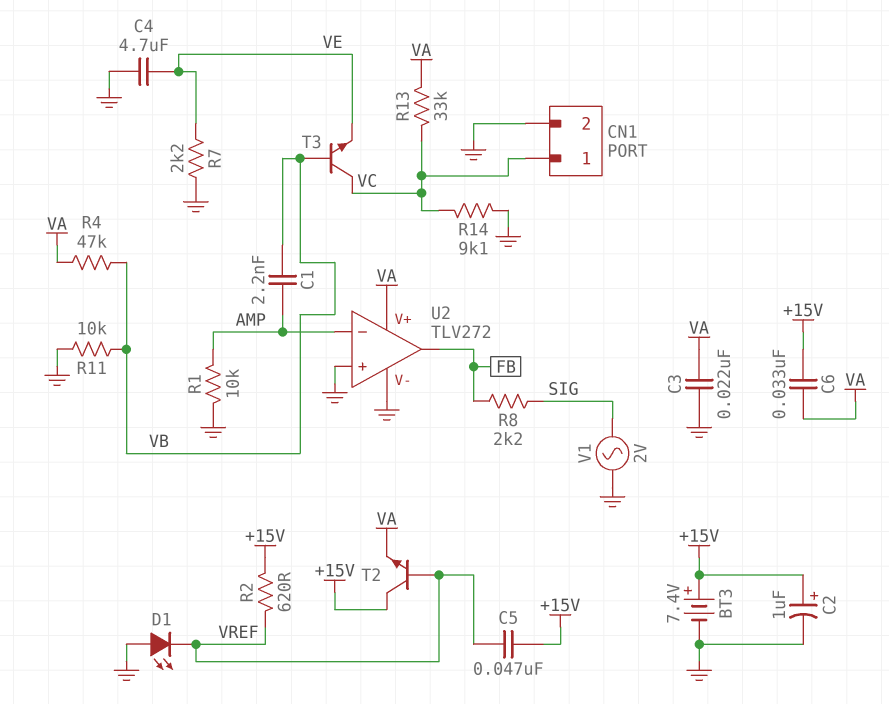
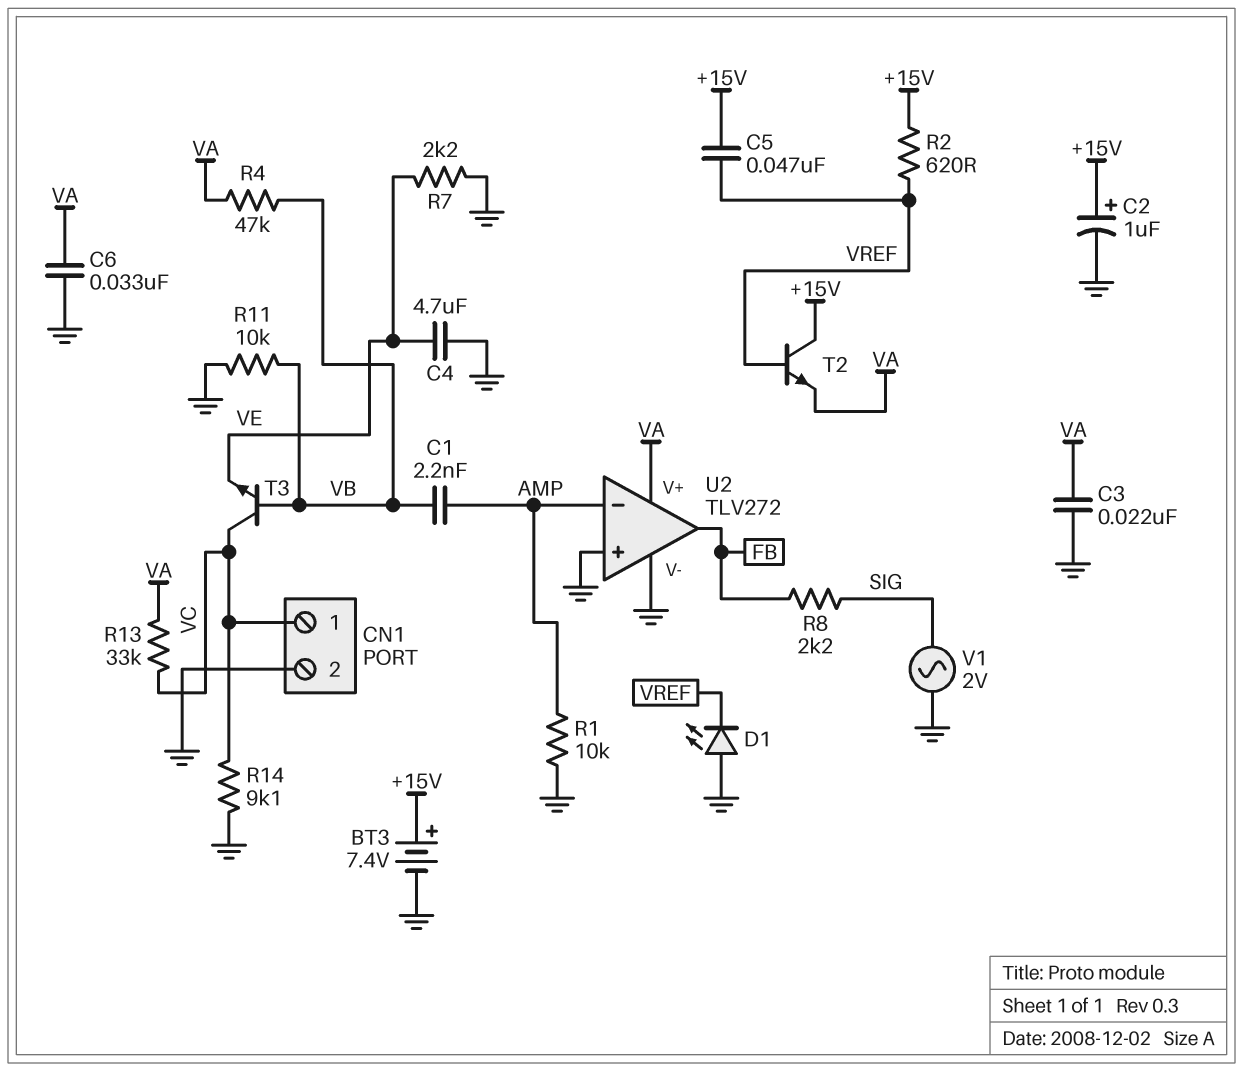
C6: 33nF (+15V, VA) -> 33nF (GND, VA)

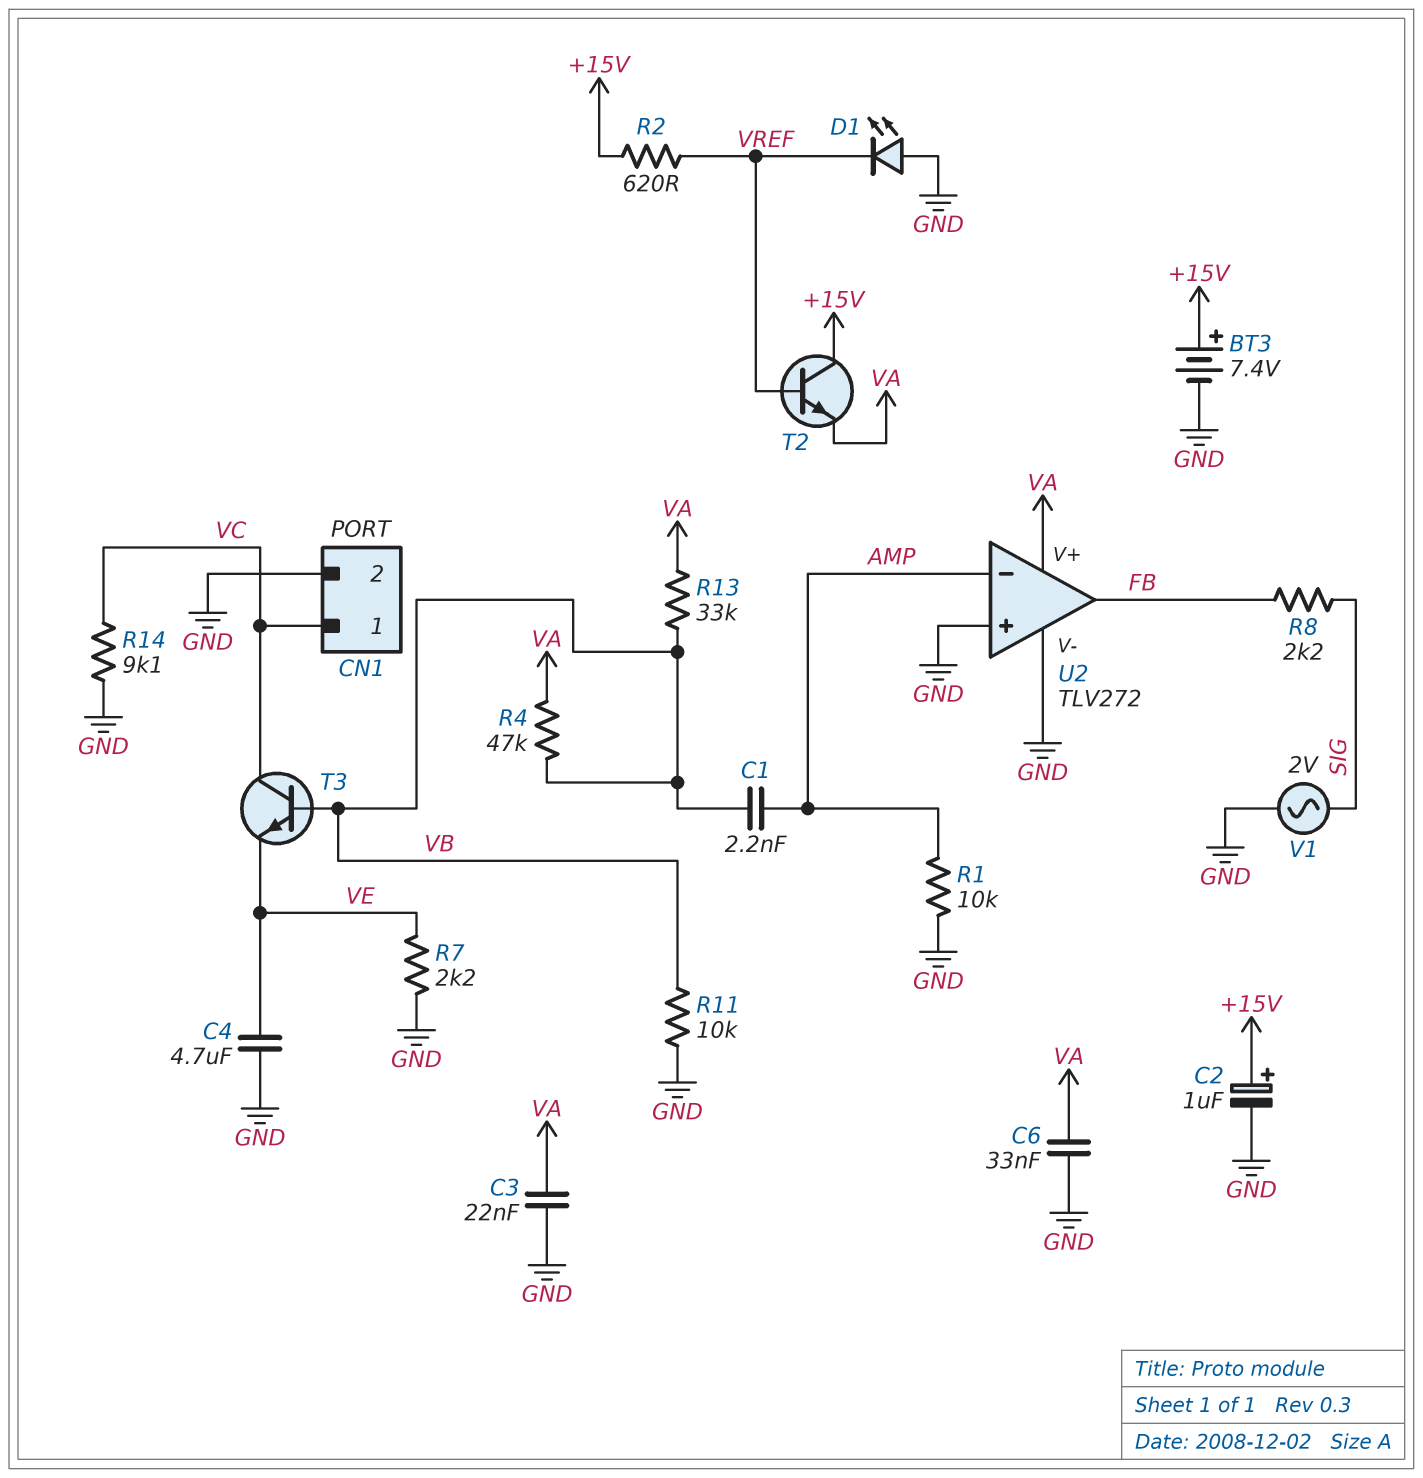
C5: 47nF (+15V, VREF) -> none
R13: 33k (VA, VC) -> 33k (VA, VB)

